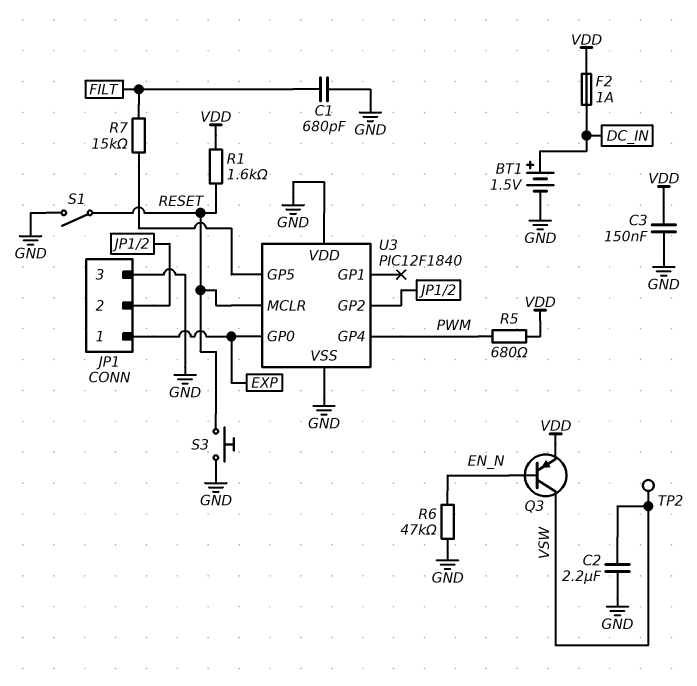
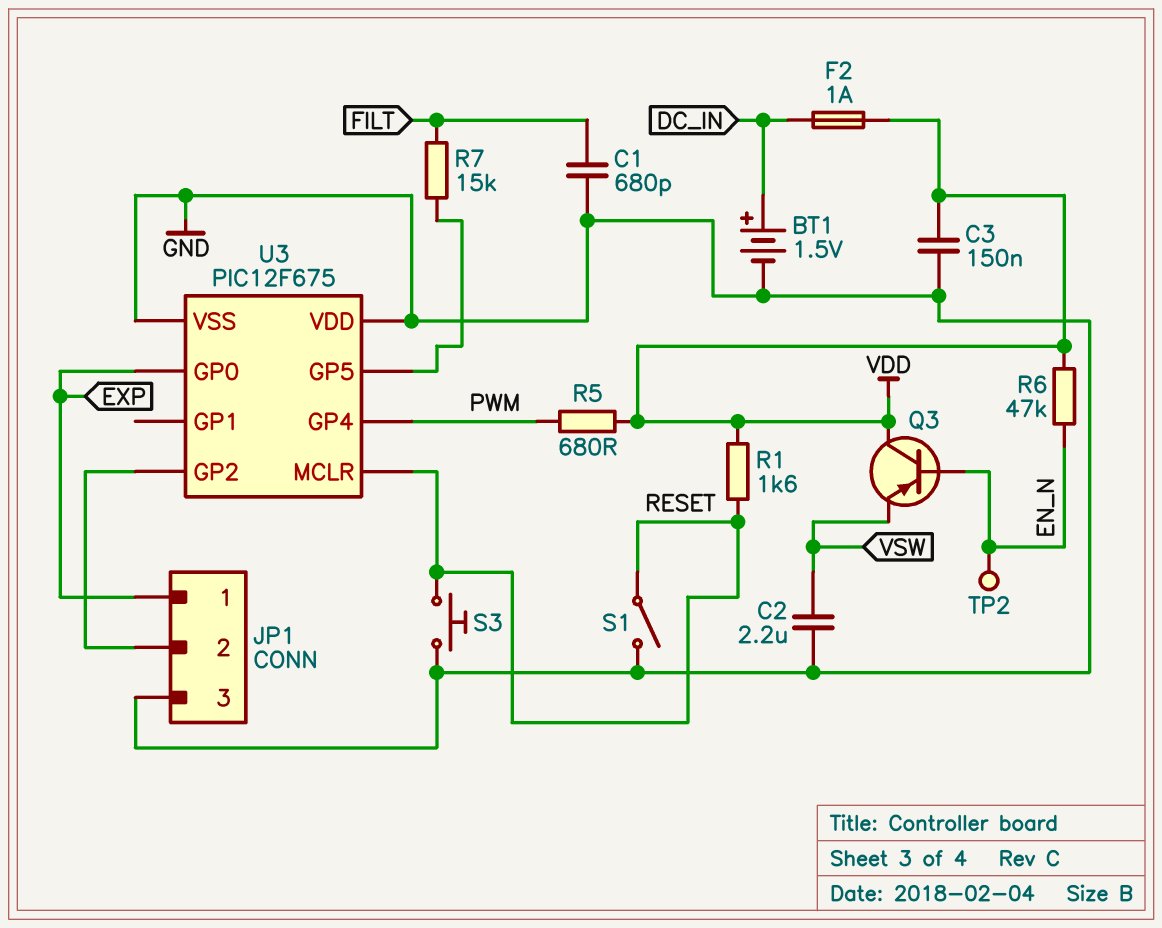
Q3: PNP (B EN_N, C VSW, E VDD) -> PNP (B EN_N, C VDD, E VSW)
R6: 47k (EN_N, GND) -> 47k (EN_N, VDD)
TP2: test point (VSW) -> test point (EN_N)
U3: PIC12F1840 -> PIC12F675

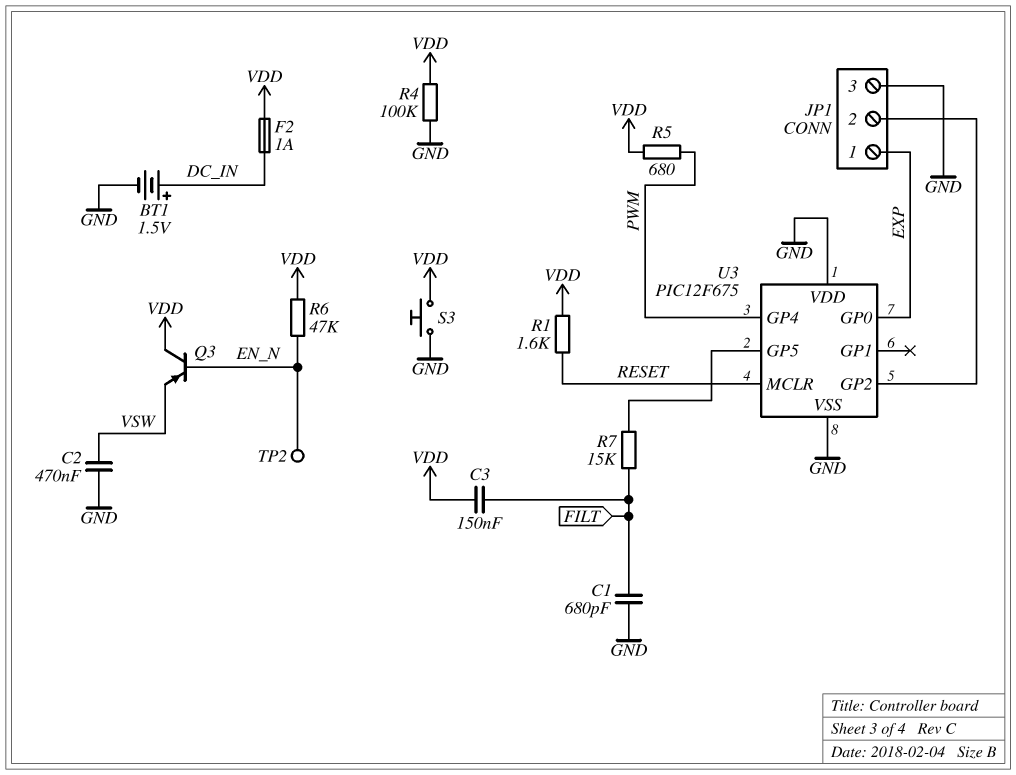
C2: 2.2uF (GND, VSW) -> 470nF (GND, VSW)
C3: 150nF (GND, VDD) -> 150nF (FILT, VDD)
R4: none -> 100k (GND, VDD)
S1: switch (GND, RESET) -> none
S3: button (GND, RESET) -> button (GND, VDD)

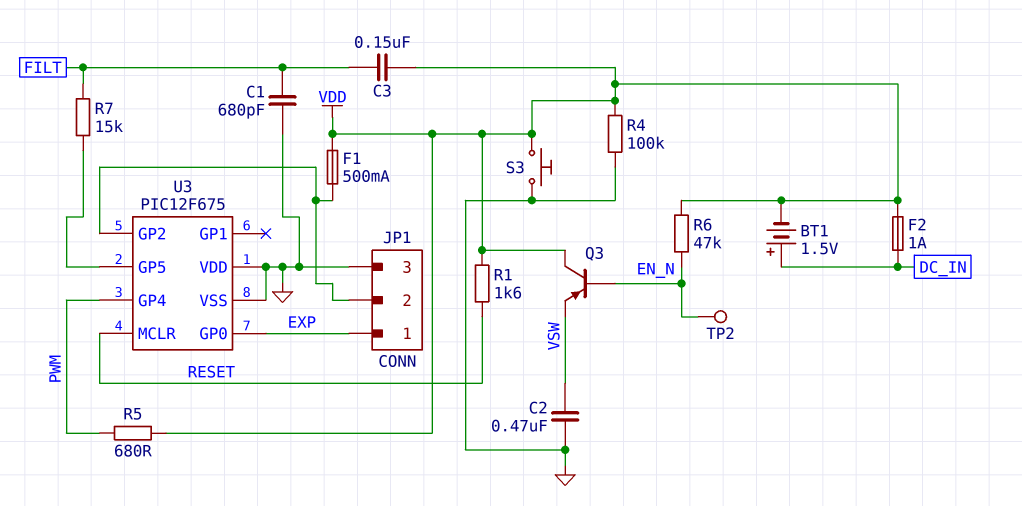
BT1: 1.5V (plus DC_IN, minus GND) -> 1.5V (plus DC_IN, minus VDD)
F1: none -> 500mA (JP1/2, VDD)

